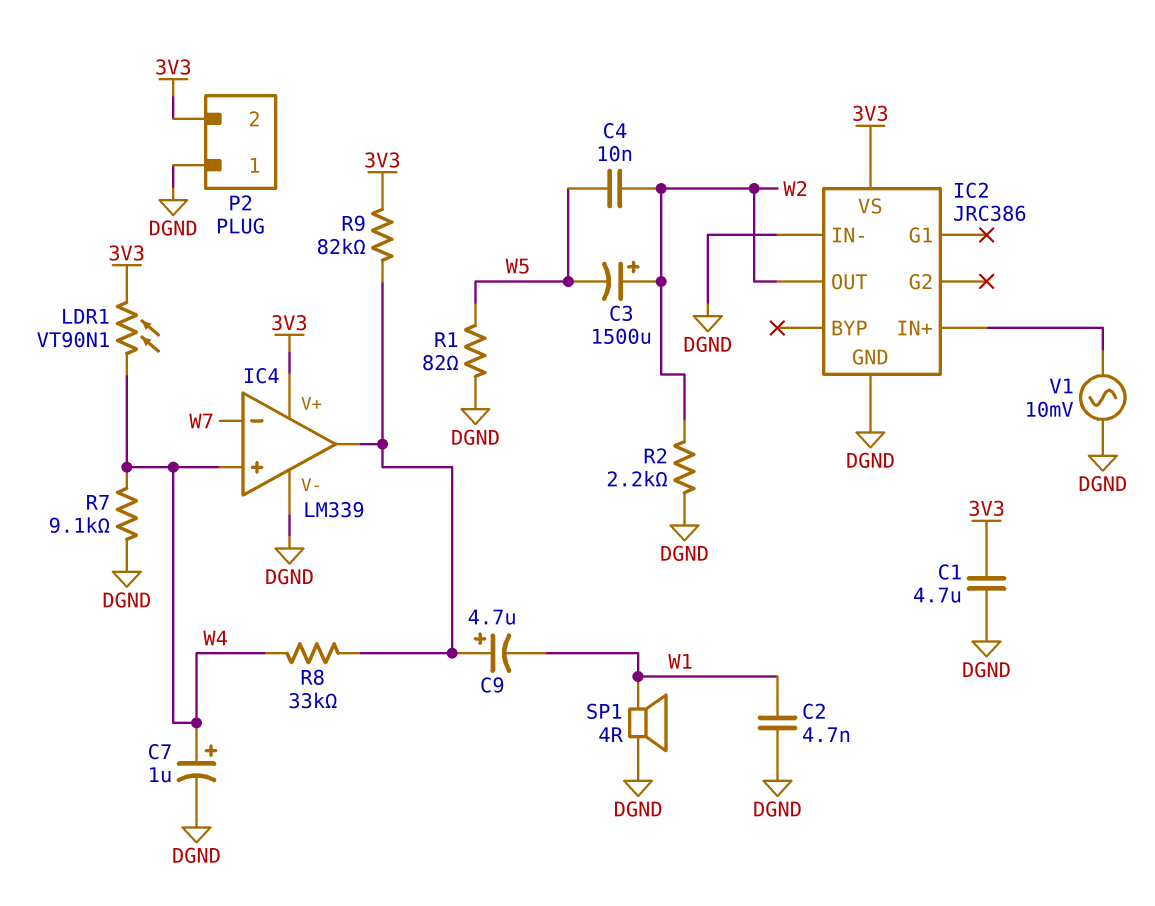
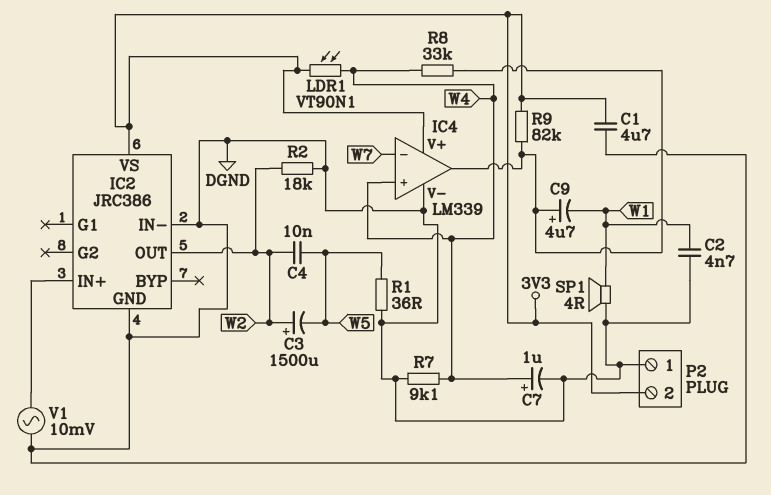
R1: 82 (DGND, W5) -> 36 (DGND, W5)
R2: 2.2k (DGND, W2) -> 18k (DGND, W2)

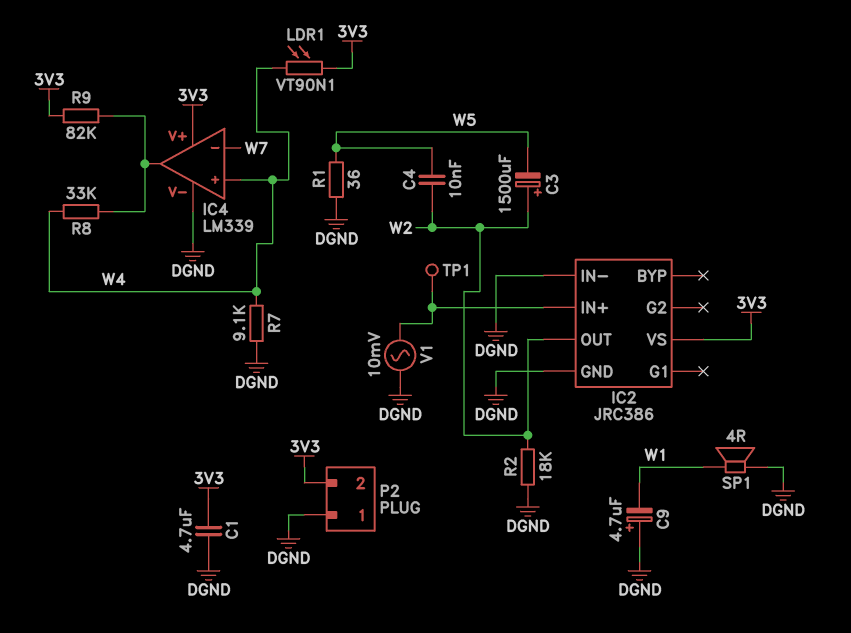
C2: 4.7nF (DGND, W1) -> none
C7: 1uF (plus W4, minus DGND) -> none
C9: 4.7uF (plus IC4/out, minus W1) -> 4.7uF (plus DGND, minus W1)
TP1: none -> test point (IC2/IN+)

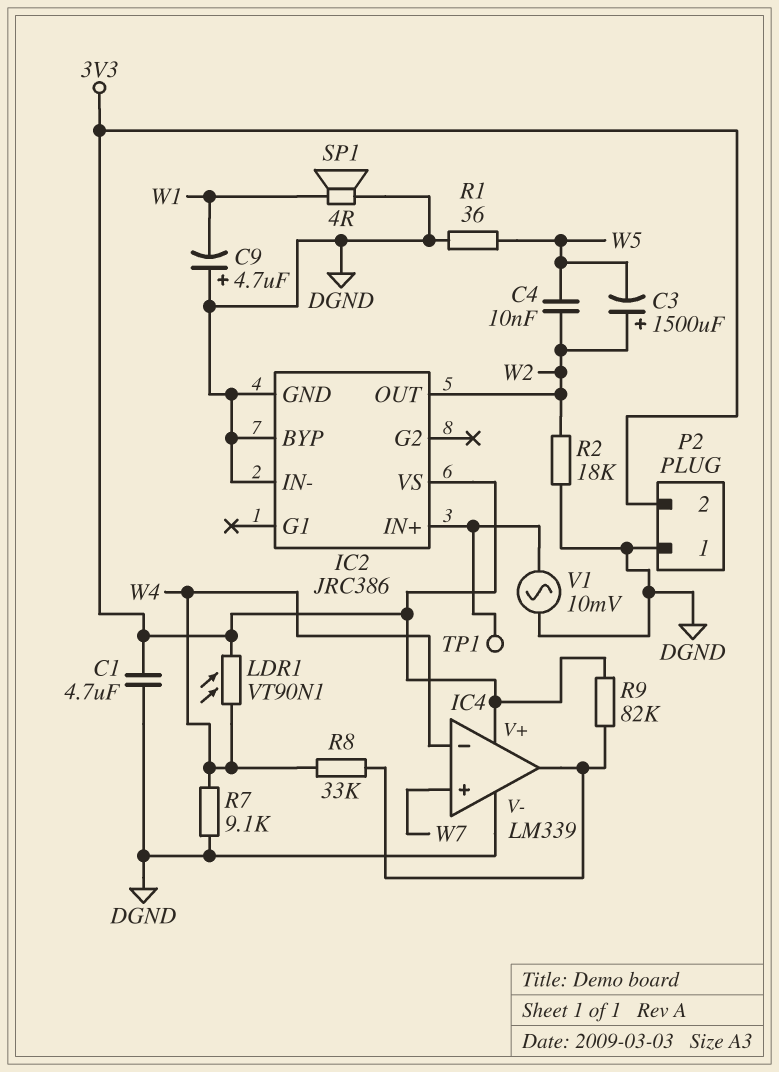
IC2 pin BYP: none -> DGND
IC4 pin in+: W4 -> W7
IC4 pin in-: W7 -> W4

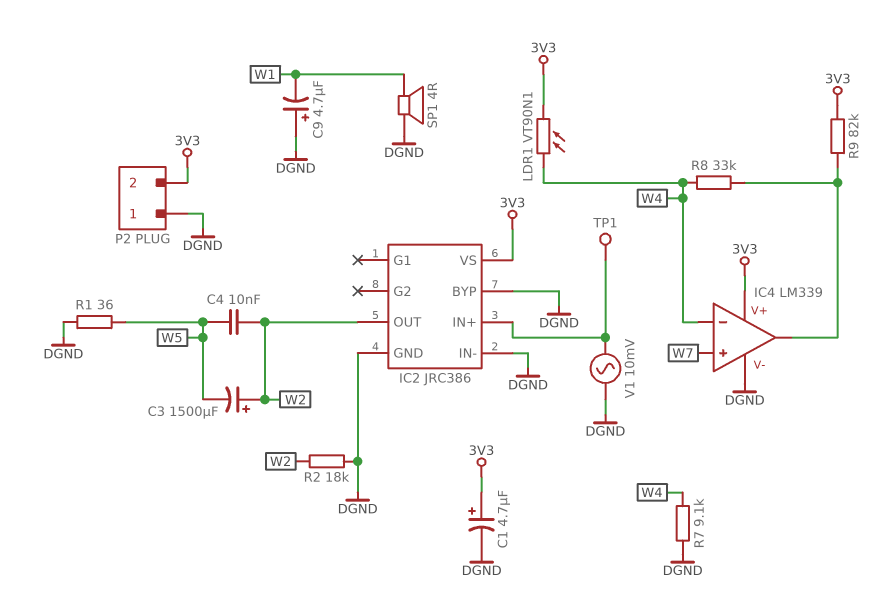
C1: 4.7uF (3V3, DGND) -> 4.7uF (plus 3V3, minus DGND)

